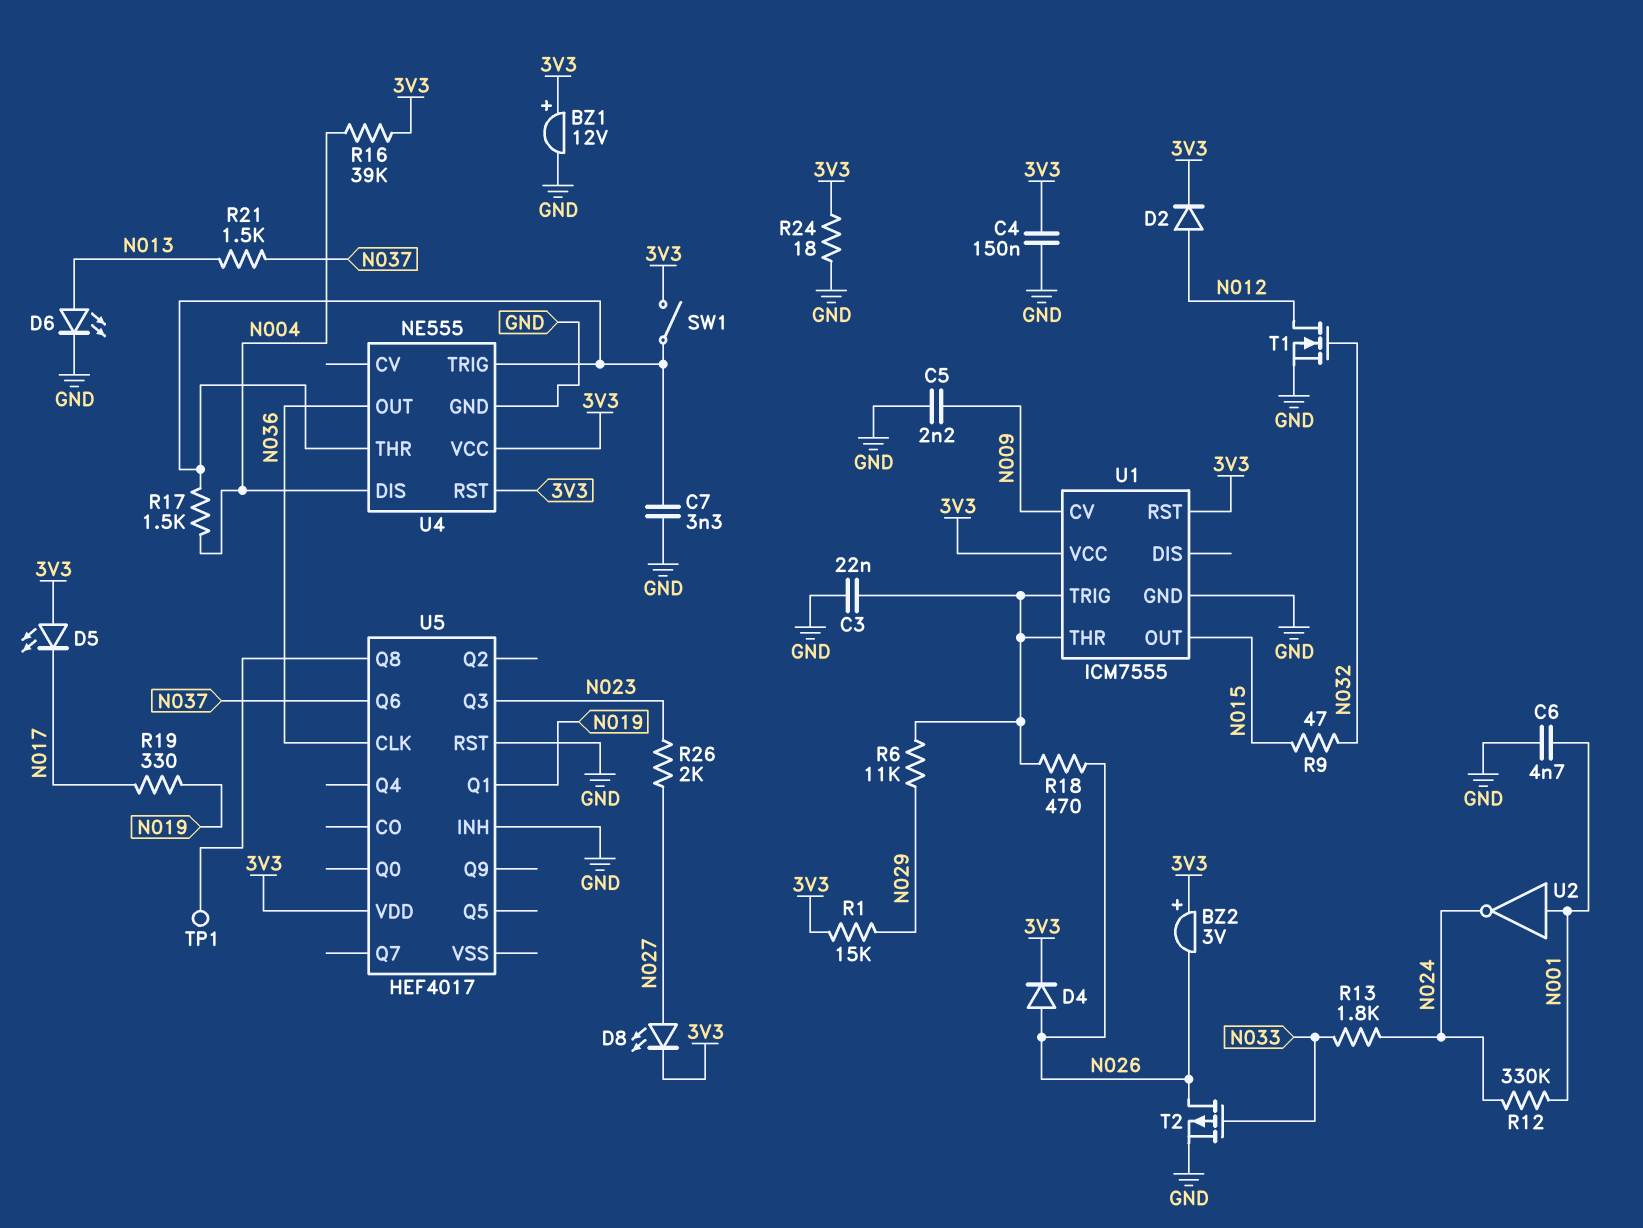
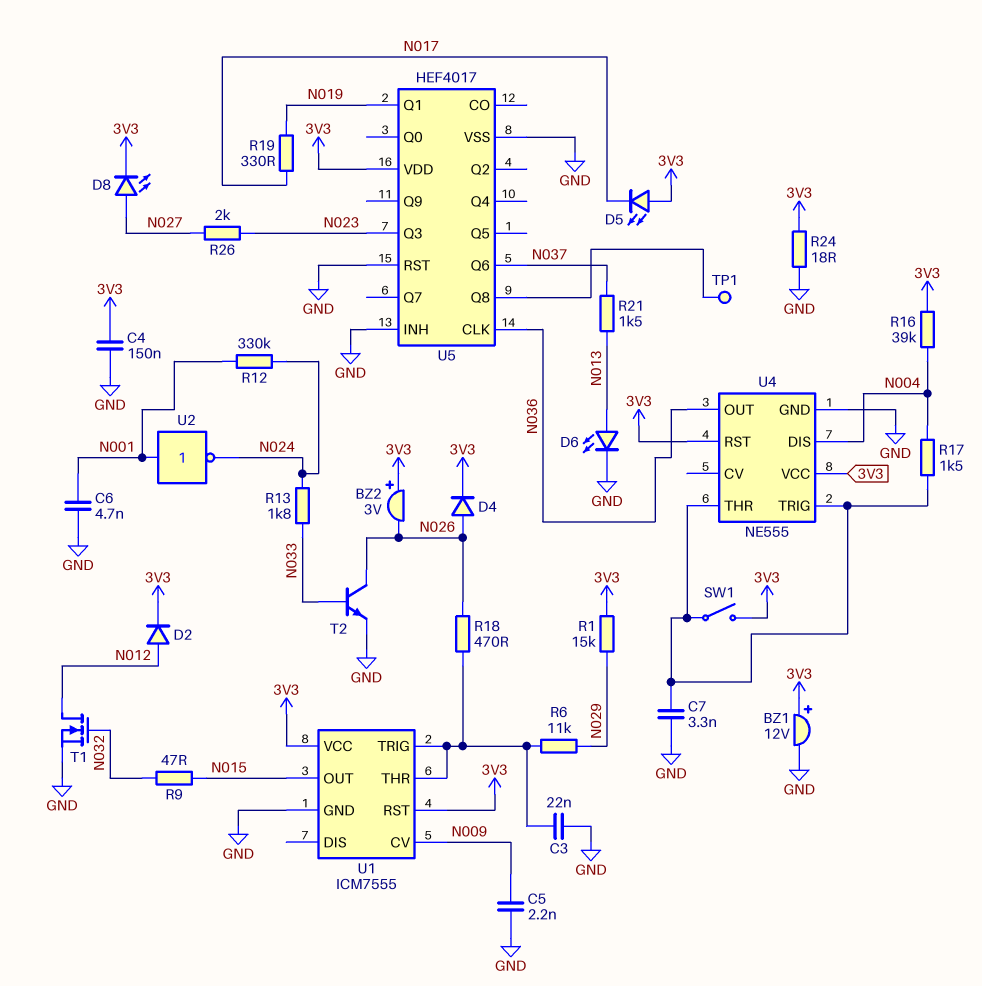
T2: PMOS (G N033, D N026, S GND) -> NPN (B N033, C N026, E GND)
U5 pin VSS: none -> GND

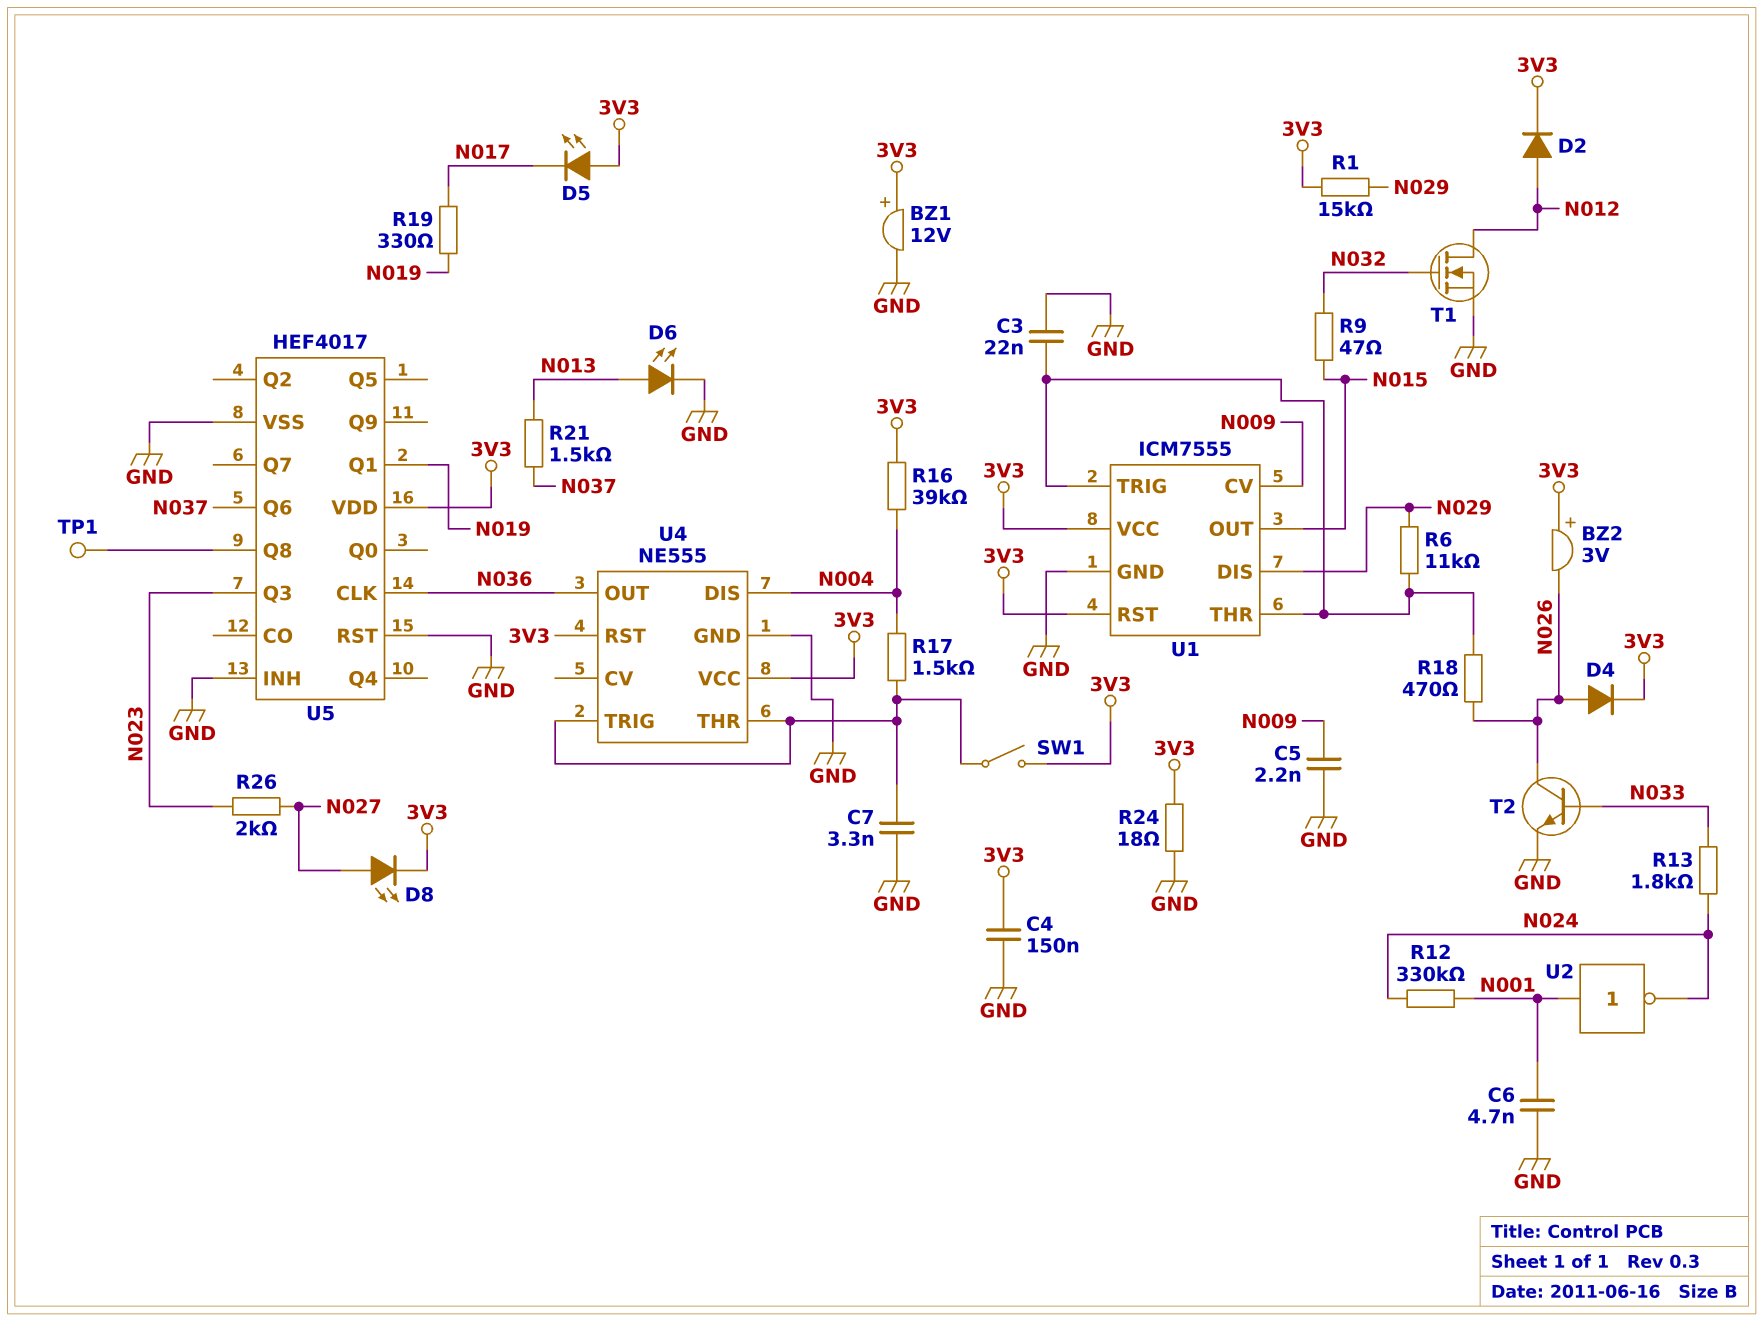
U1 pin DIS: none -> N029

